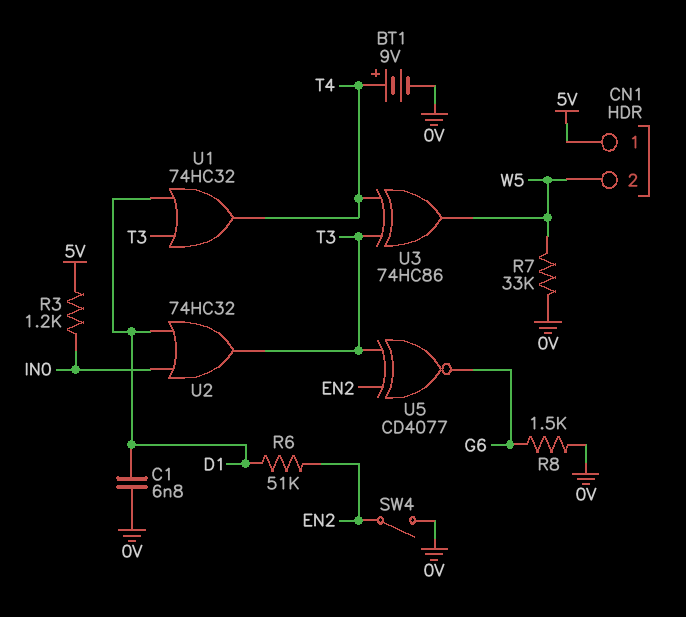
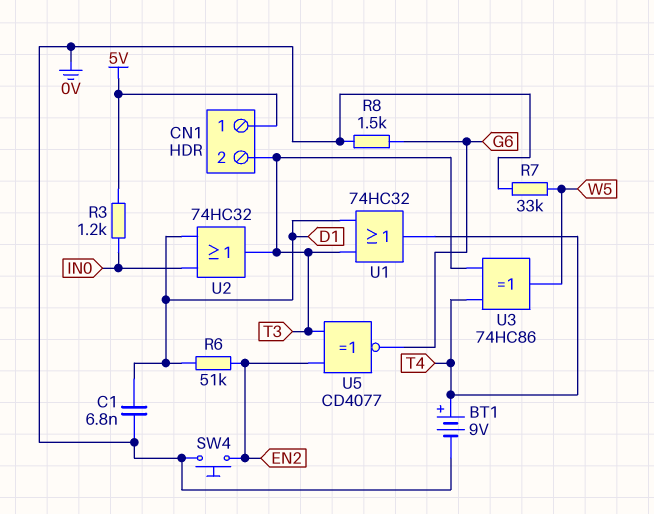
CN1 pin 2: W5 -> T3
SW4: switch (0V, EN2) -> button (0V, EN2)

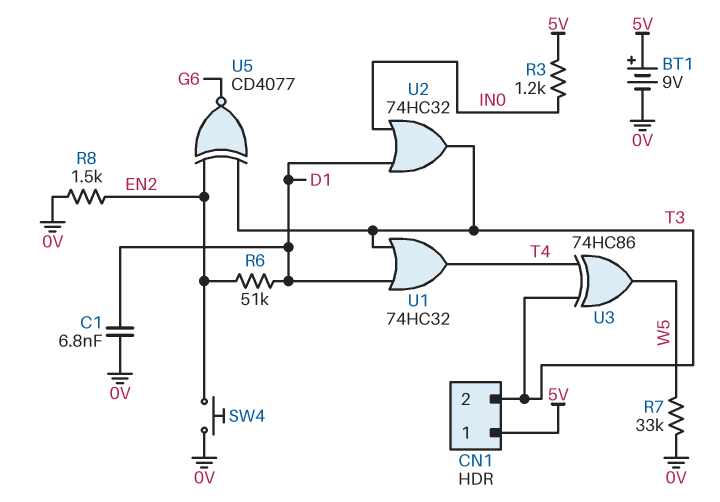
BT1: 9V (plus T4, minus 0V) -> 9V (plus 5V, minus 0V)
R8: 1.5k (0V, G6) -> 1.5k (0V, EN2)

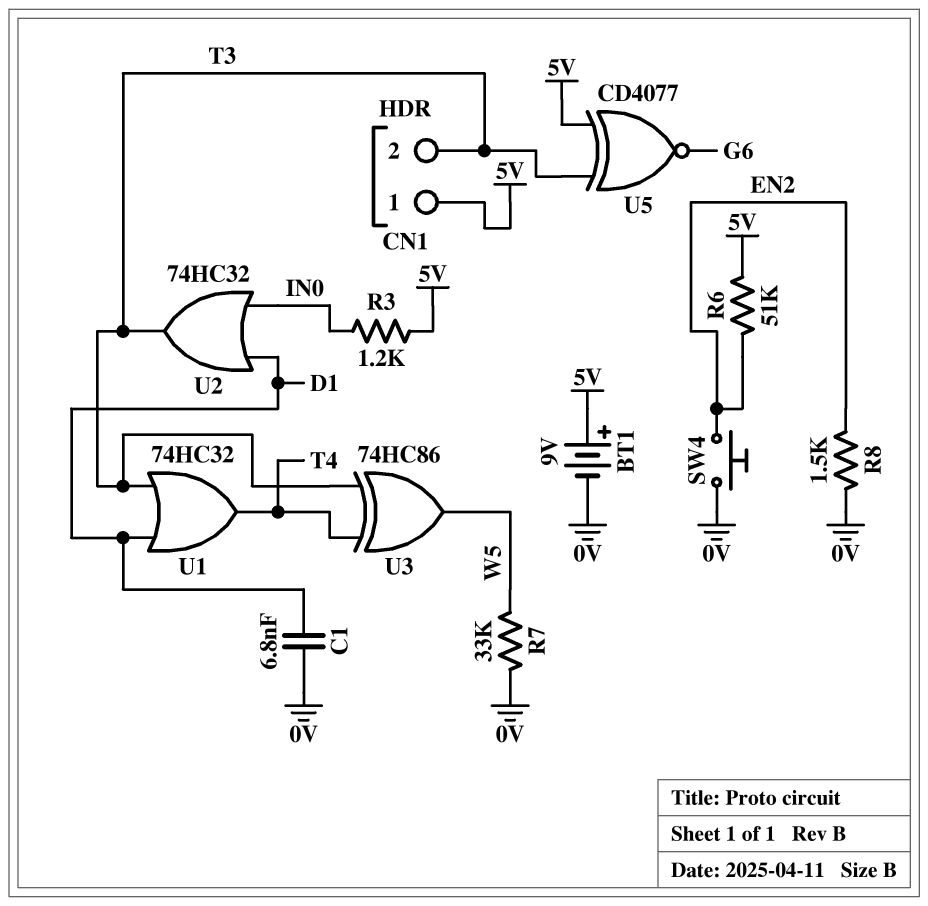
R6: 51k (D1, EN2) -> 51k (5V, EN2)
U5: XNOR CD4077 (in EN2, in T3, out G6) -> XNOR CD4077 (in 5V, in T3, out G6)

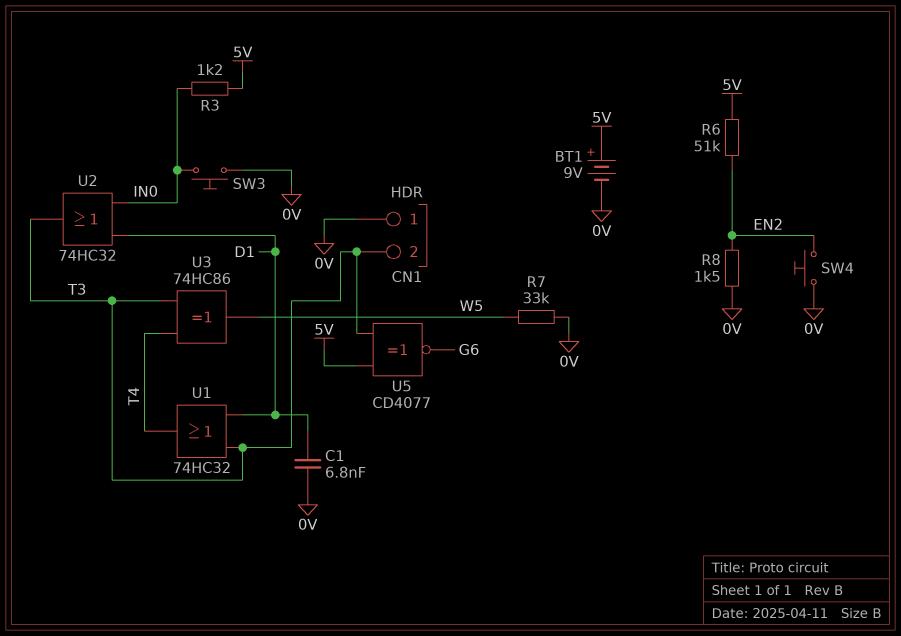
CN1 pin 1: 5V -> 0V
SW3: none -> button (0V, IN0)

